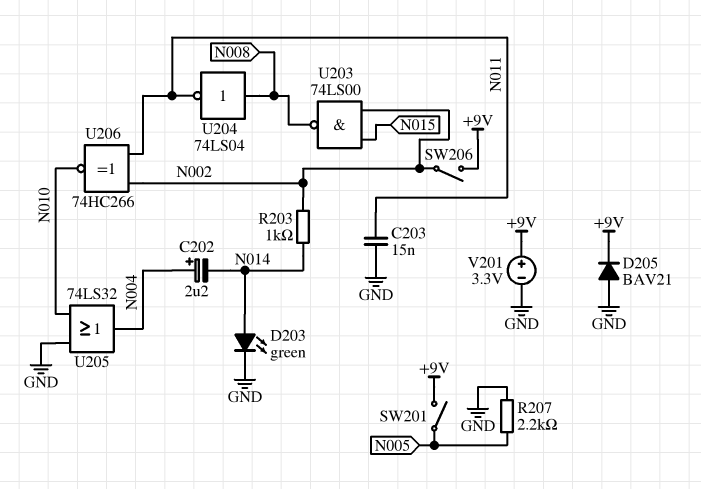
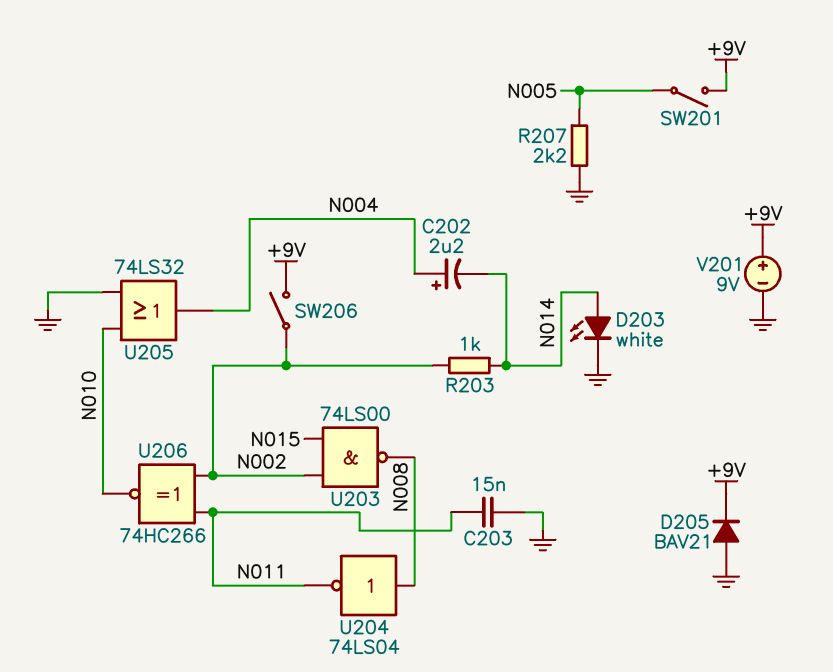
D203: LED green (A N014, K GND) -> LED white (A N014, K GND)
V201: 3.3V (plus +9V, minus GND) -> 9V (plus +9V, minus GND)

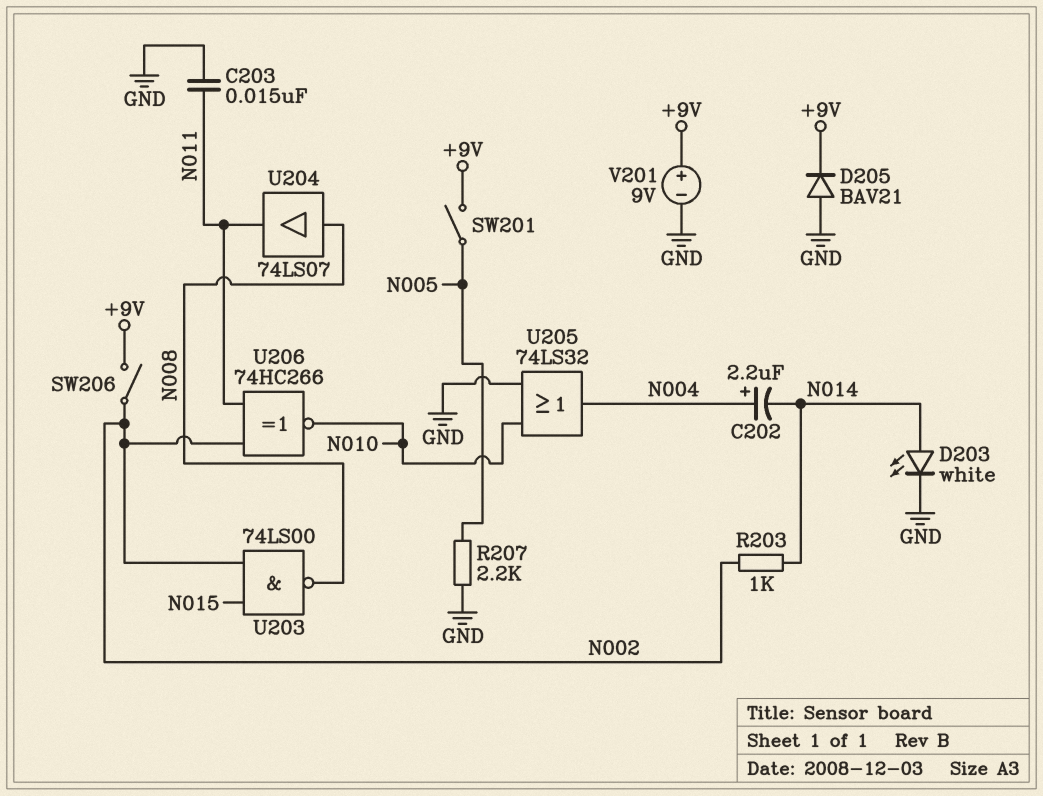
U204: NOT 74LS04 (in N008, out N011) -> buffer 74LS07 (in N008, out N011)

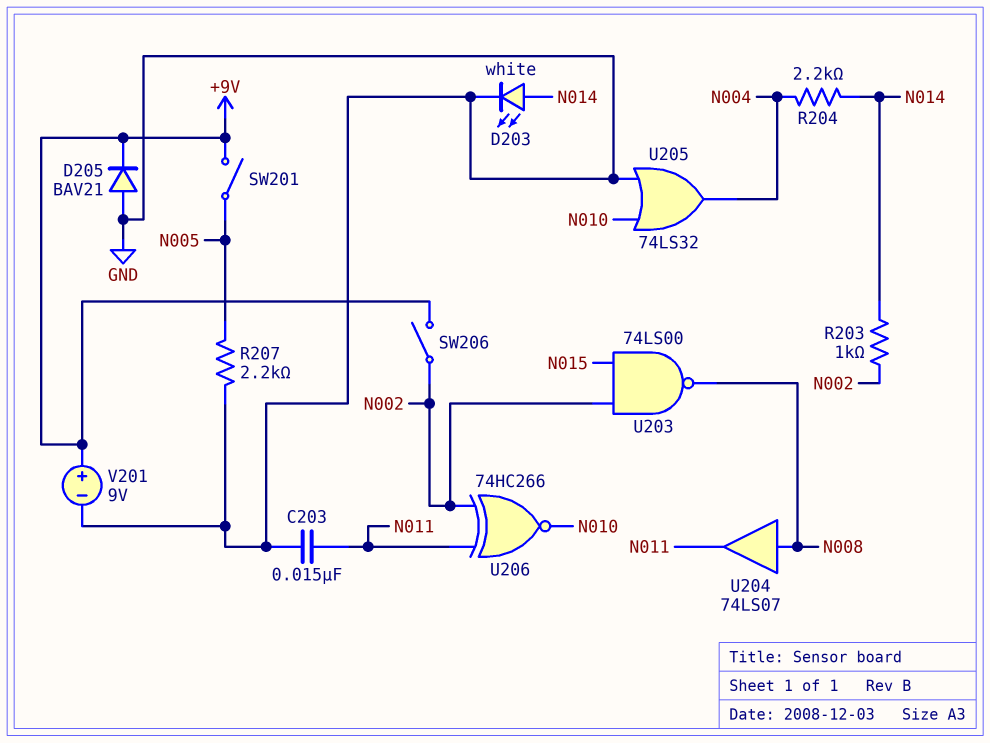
C202: 2.2uF (plus N004, minus N014) -> none
R204: none -> 2.2k (N004, N014)

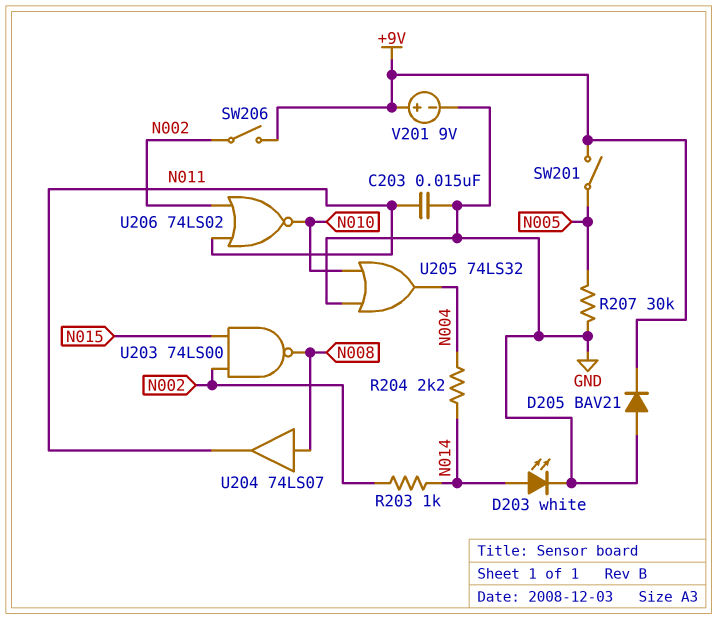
R207: 2.2k (GND, N005) -> 30k (GND, N005)
U206: XNOR 74HC266 (in N002, in N011, out N010) -> NOR 74LS02 (in N002, in N011, out N010)

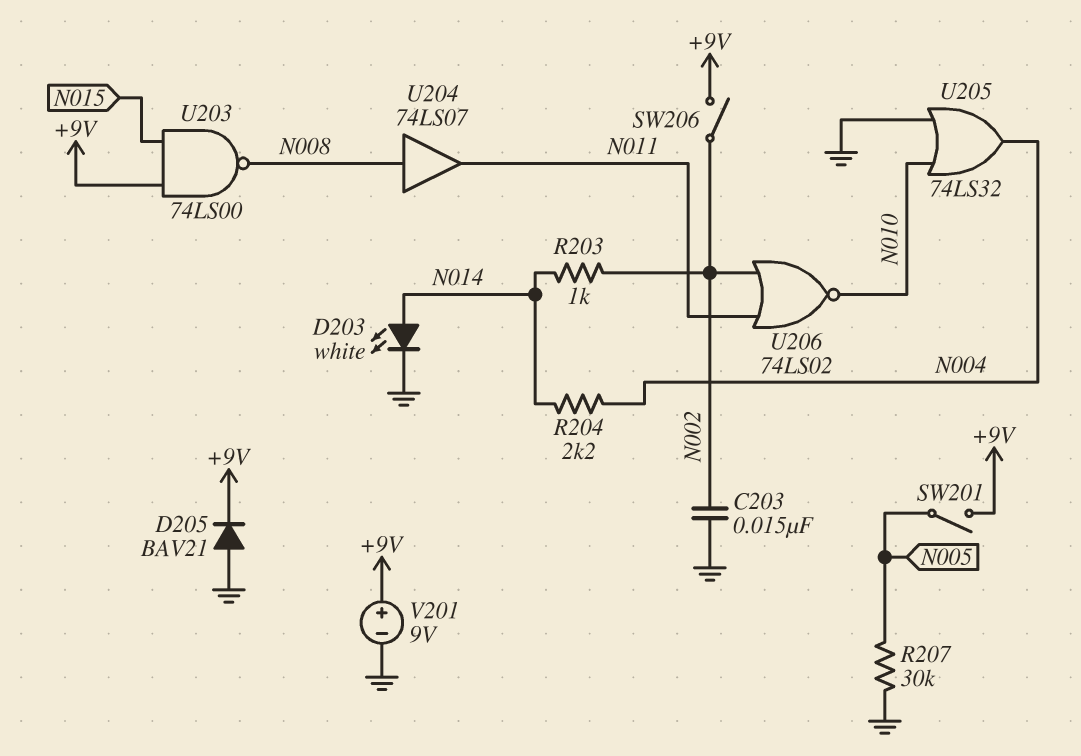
C203: 15nF (GND, N011) -> 15nF (GND, N002)
U203: NAND 74LS00 (in N002, in N015, out N008) -> NAND 74LS00 (in +9V, in N015, out N008)

